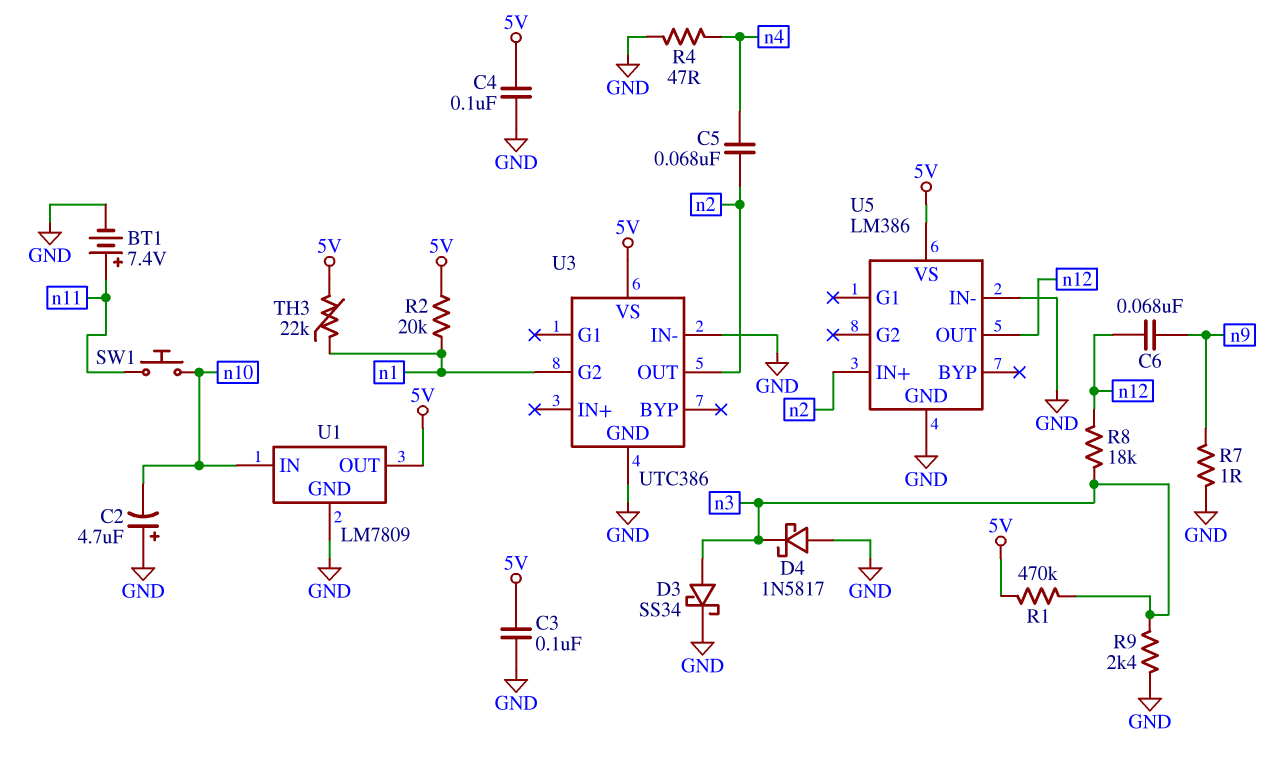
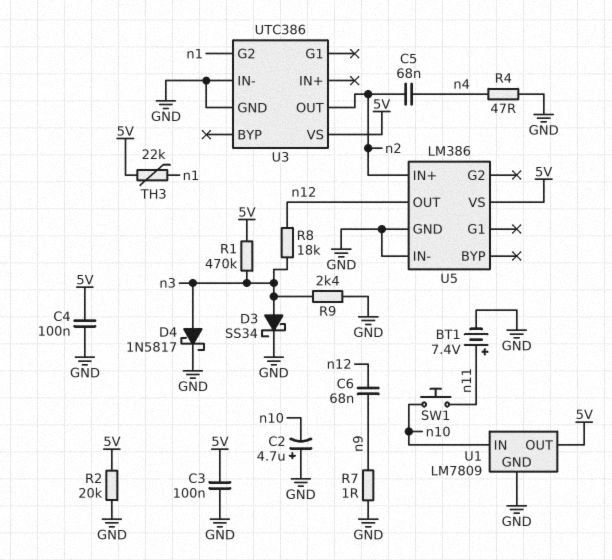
D4: schottky 1N5817 (A GND, K n3) -> schottky 1N5817 (A n3, K GND)
R2: 20k (5V, n1) -> 20k (5V, GND)

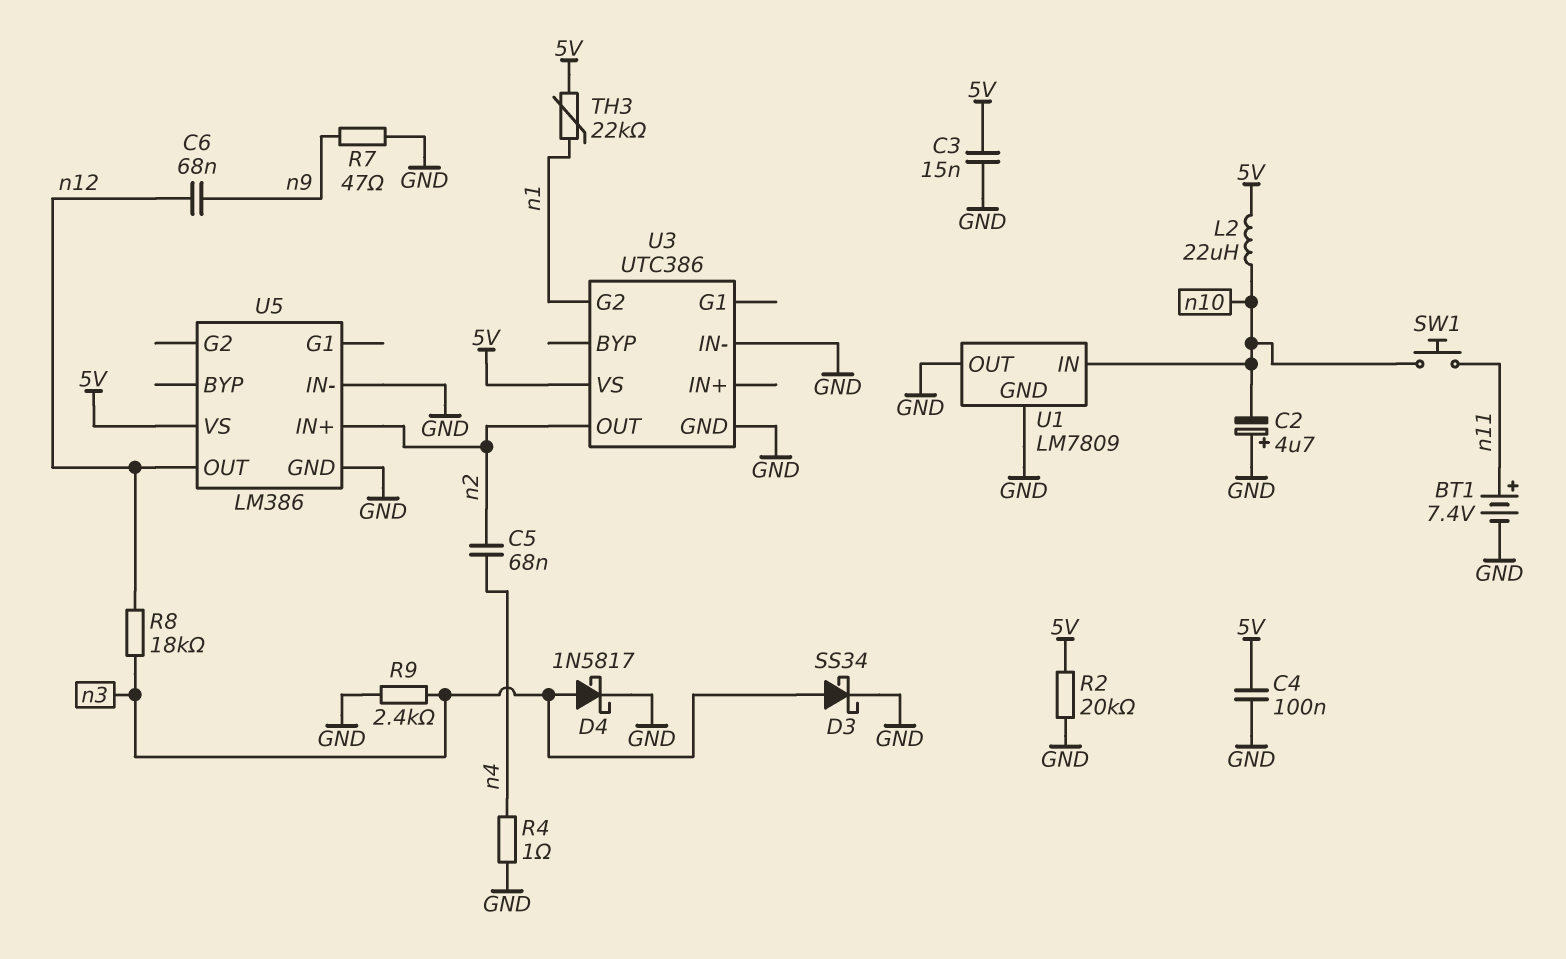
C3: 100nF (5V, GND) -> 15nF (5V, GND)
L2: none -> 22uH (5V, n10)
R1: 470k (5V, n3) -> none
R4: 47 (GND, n4) -> 1 (GND, n4)
R7: 1 (GND, n9) -> 47 (GND, n9)
U1 pin OUT: 5V -> GND

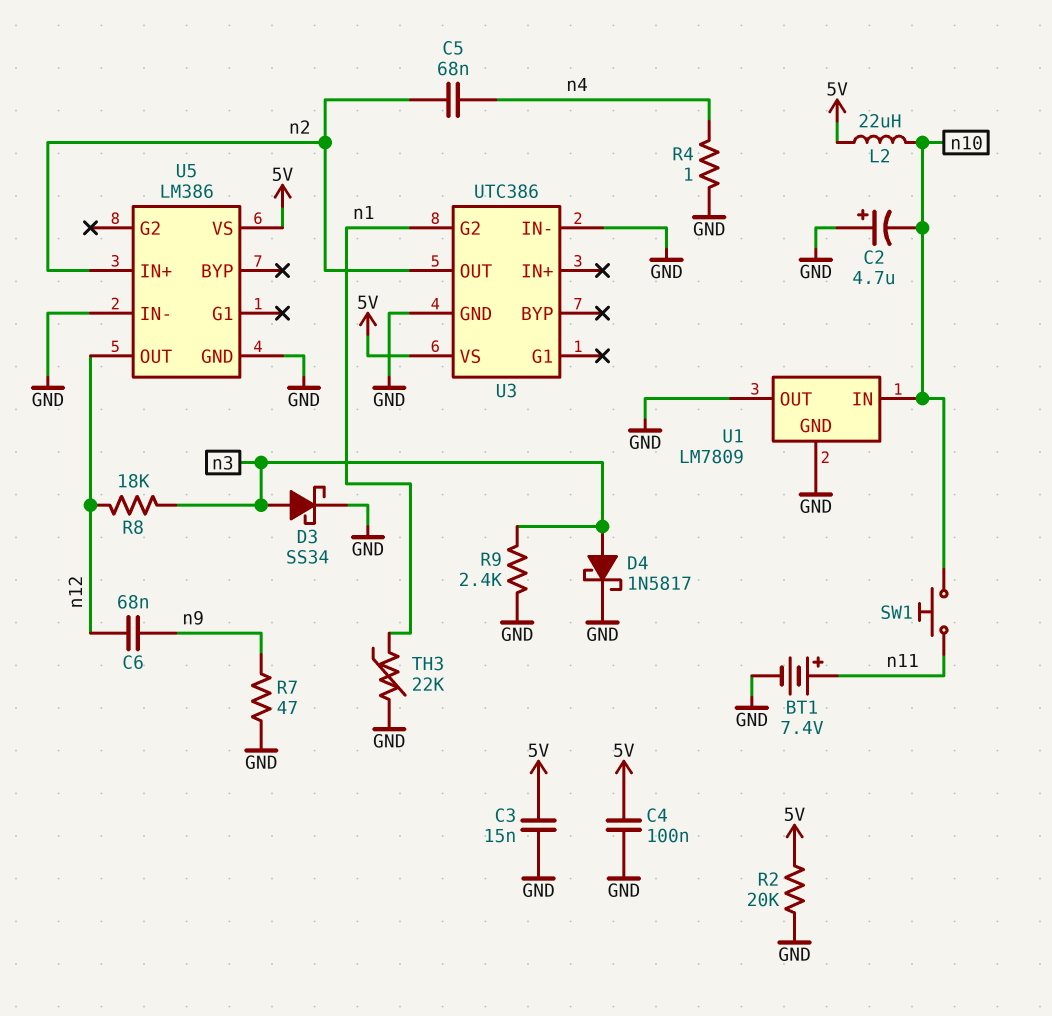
TH3: 22k (5V, n1) -> 22k (GND, n1)

